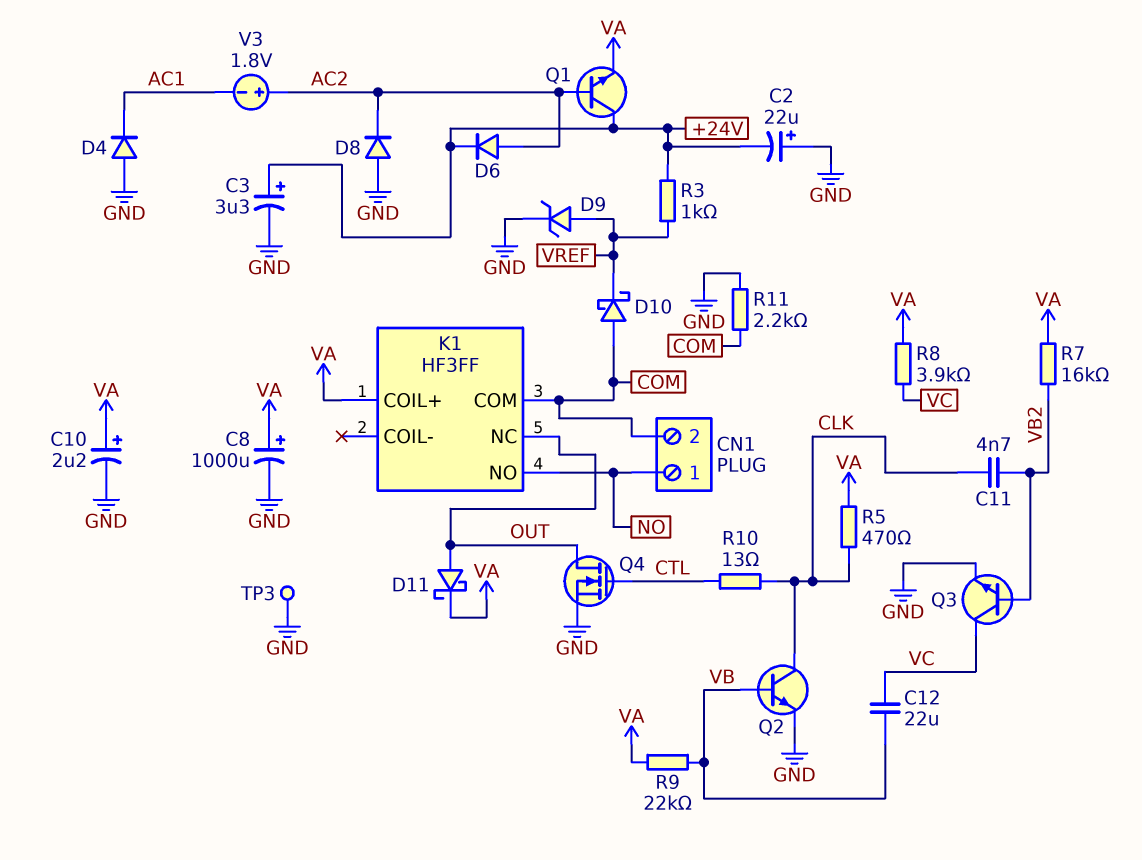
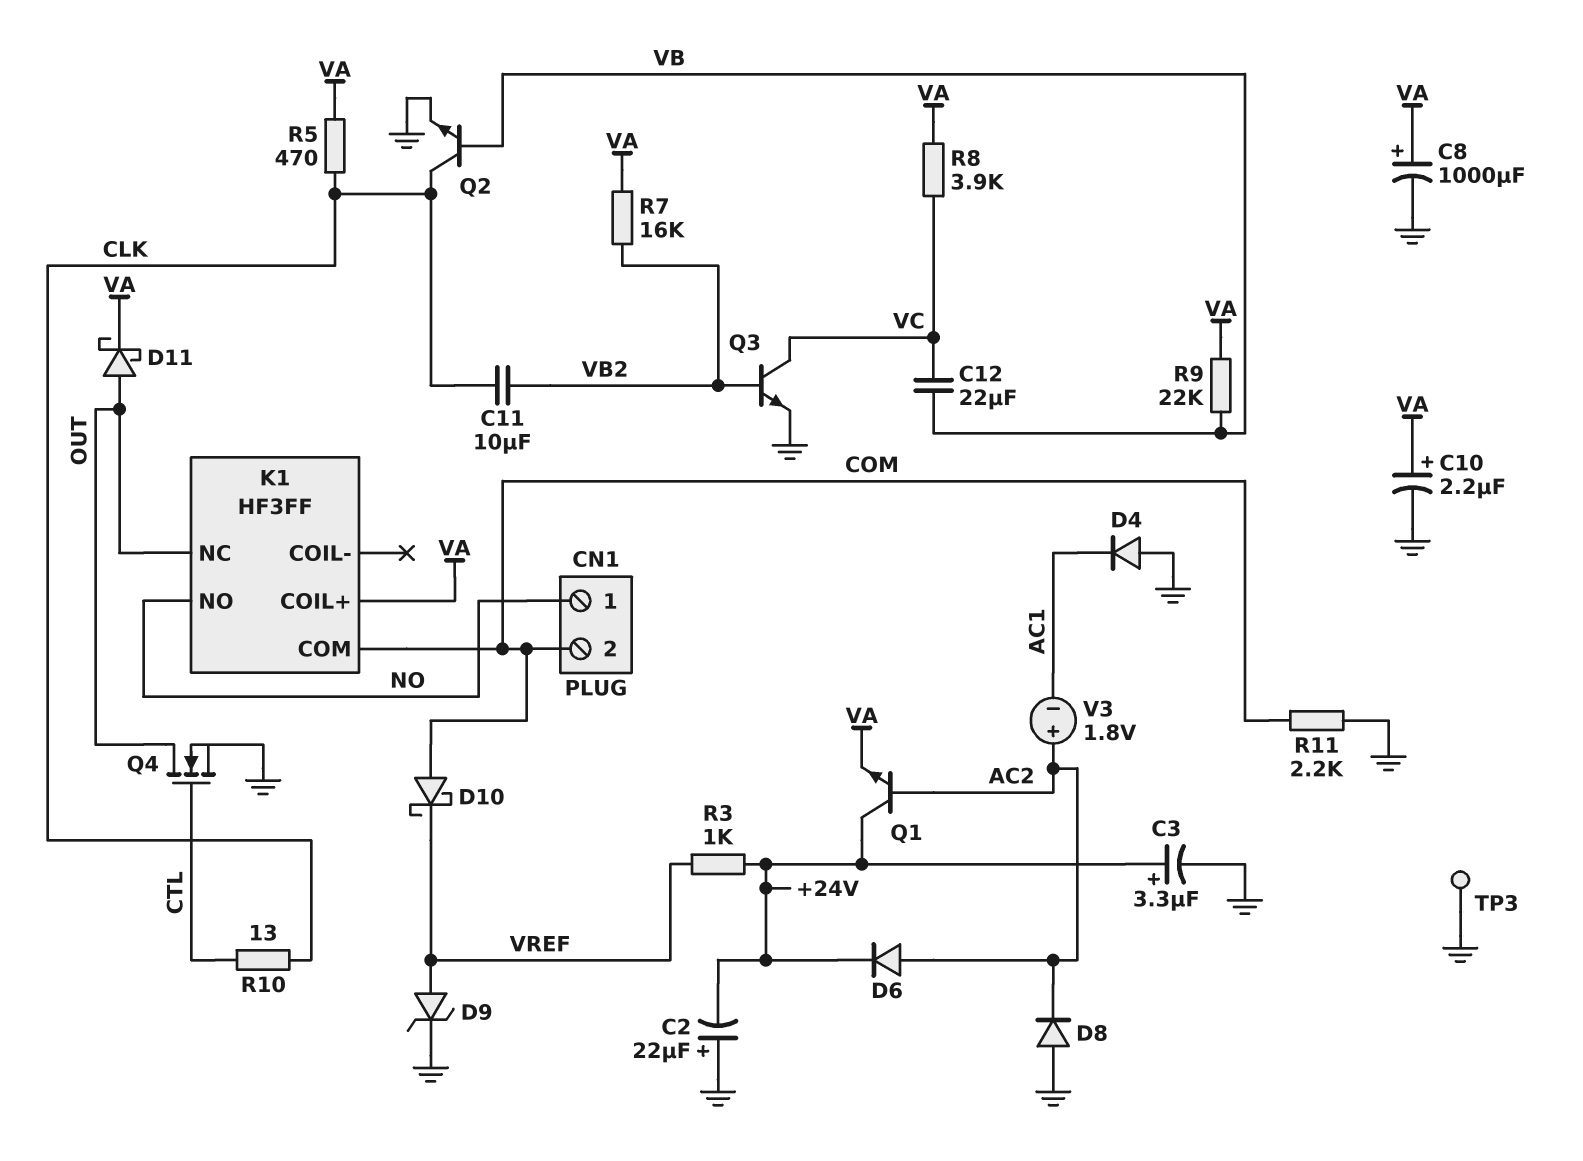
C11: 4.7nF (CLK, VB2) -> 10uF (CLK, VB2)

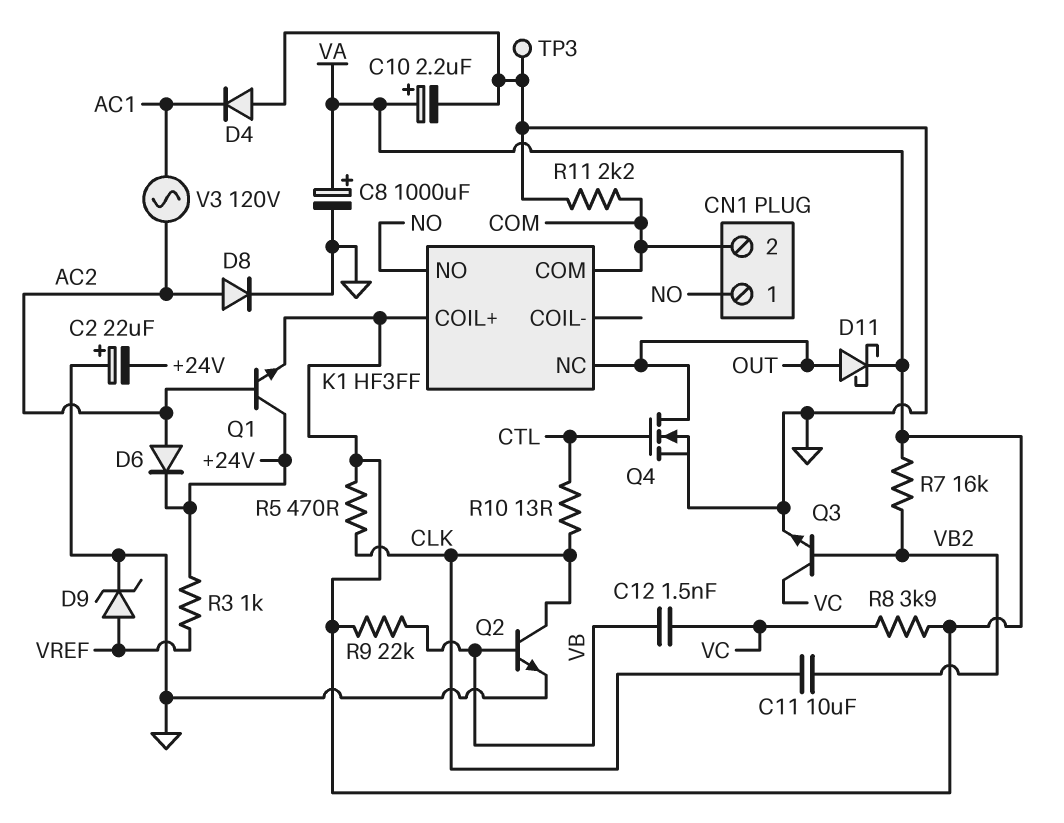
C3: 3.3uF (plus +24V, minus GND) -> none
C12: 22uF (VB, VC) -> 1.5nF (VB, VC)
D8: diode (A GND, K AC2) -> diode (A AC2, K GND)
D10: schottky (A COM, K VREF) -> none
V3: 1.8V (plus AC2, minus AC1) -> AC 120V (AC1, AC2)

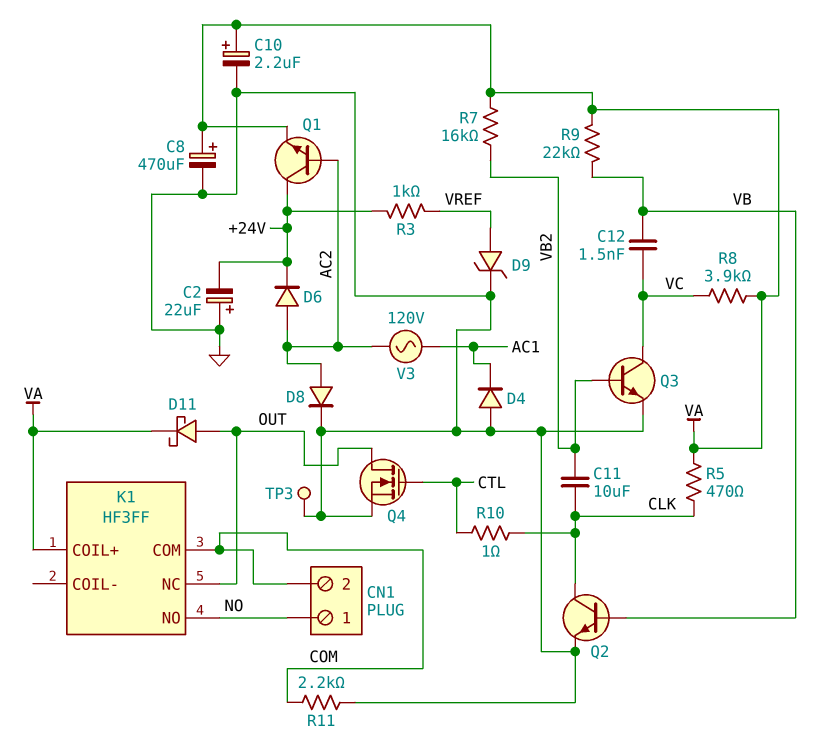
C8: 1000uF (plus VA, minus GND) -> 470uF (plus VA, minus GND)
R10: 13 (CLK, CTL) -> 1 (CLK, CTL)

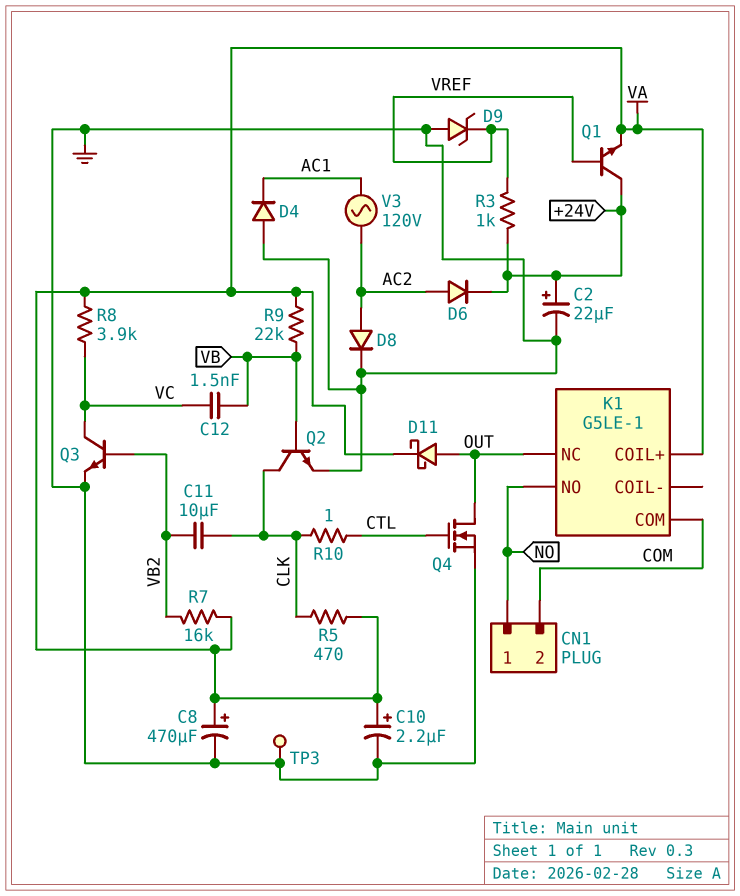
C2: 22uF (plus GND, minus +24V) -> 22uF (plus +24V, minus GND)
D9: zener (A VREF, K GND) -> zener (A GND, K VREF)
K1: HF3FF -> G5LE-1
Q1: NPN (B AC2, C +24V, E VA) -> NPN (B VREF, C +24V, E VA)
R11: 2.2k (COM, GND) -> none

